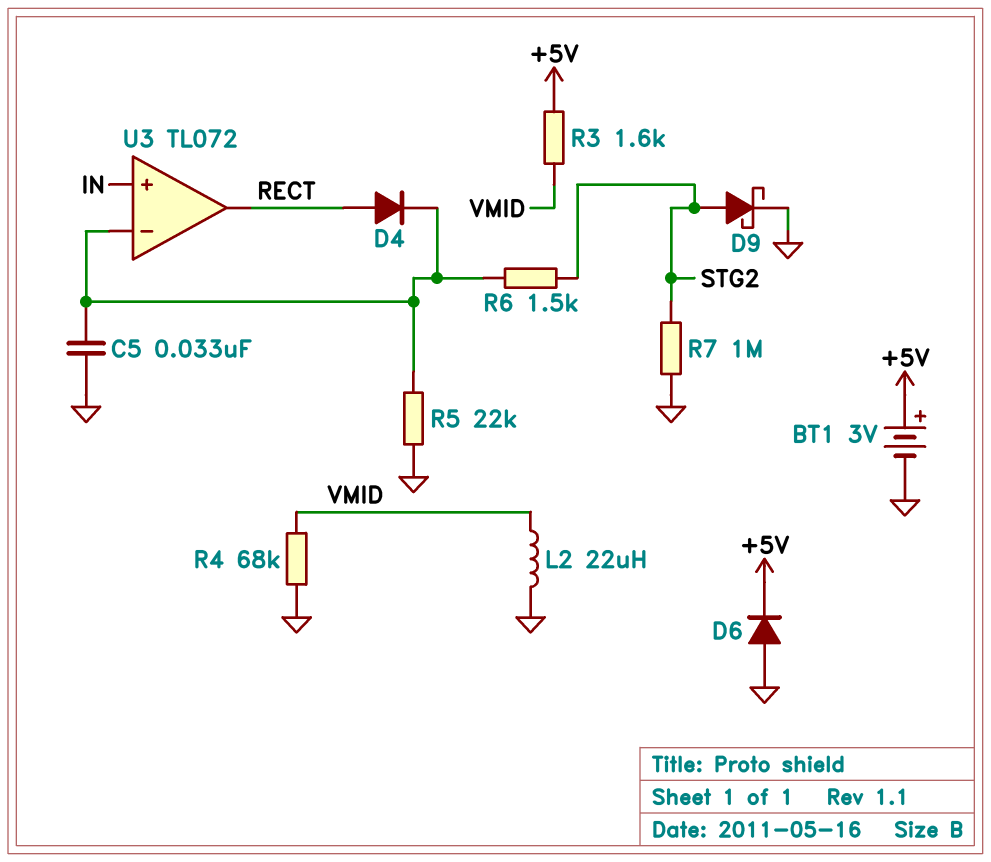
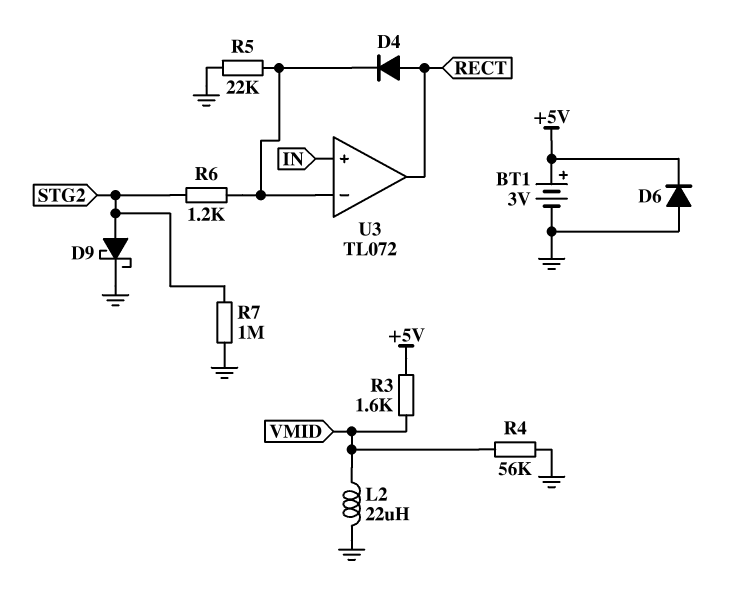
C5: 33nF (GND, U3/in-) -> none
R4: 68k (GND, VMID) -> 56k (GND, VMID)
R6: 1.5k (STG2, U3/in-) -> 1.2k (STG2, U3/in-)

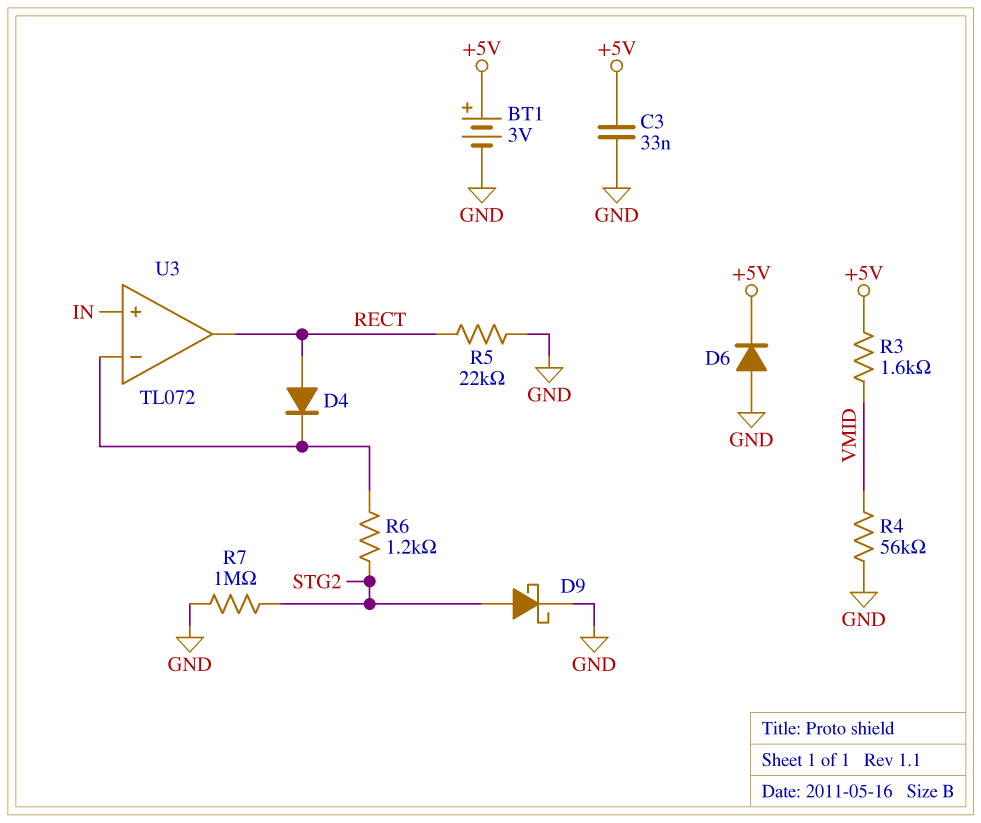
C3: none -> 33nF (+5V, GND)
L2: 22uH (GND, VMID) -> none
R5: 22k (GND, U3/in-) -> 22k (GND, RECT)

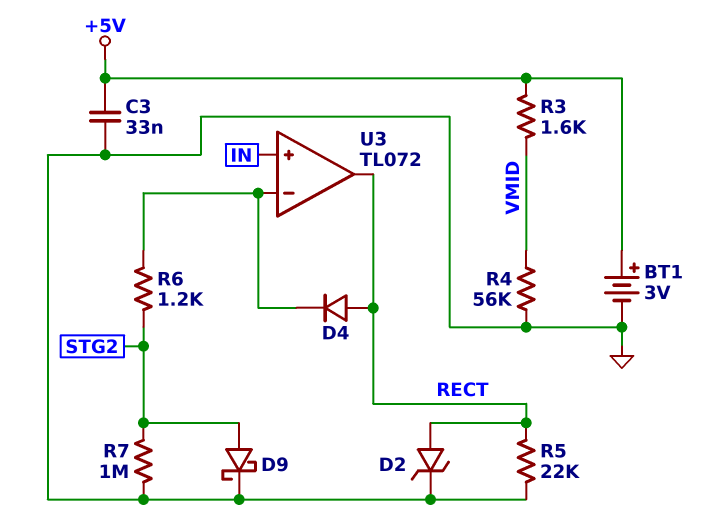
D2: none -> zener (A RECT, K GND)
D6: diode (A GND, K +5V) -> none

